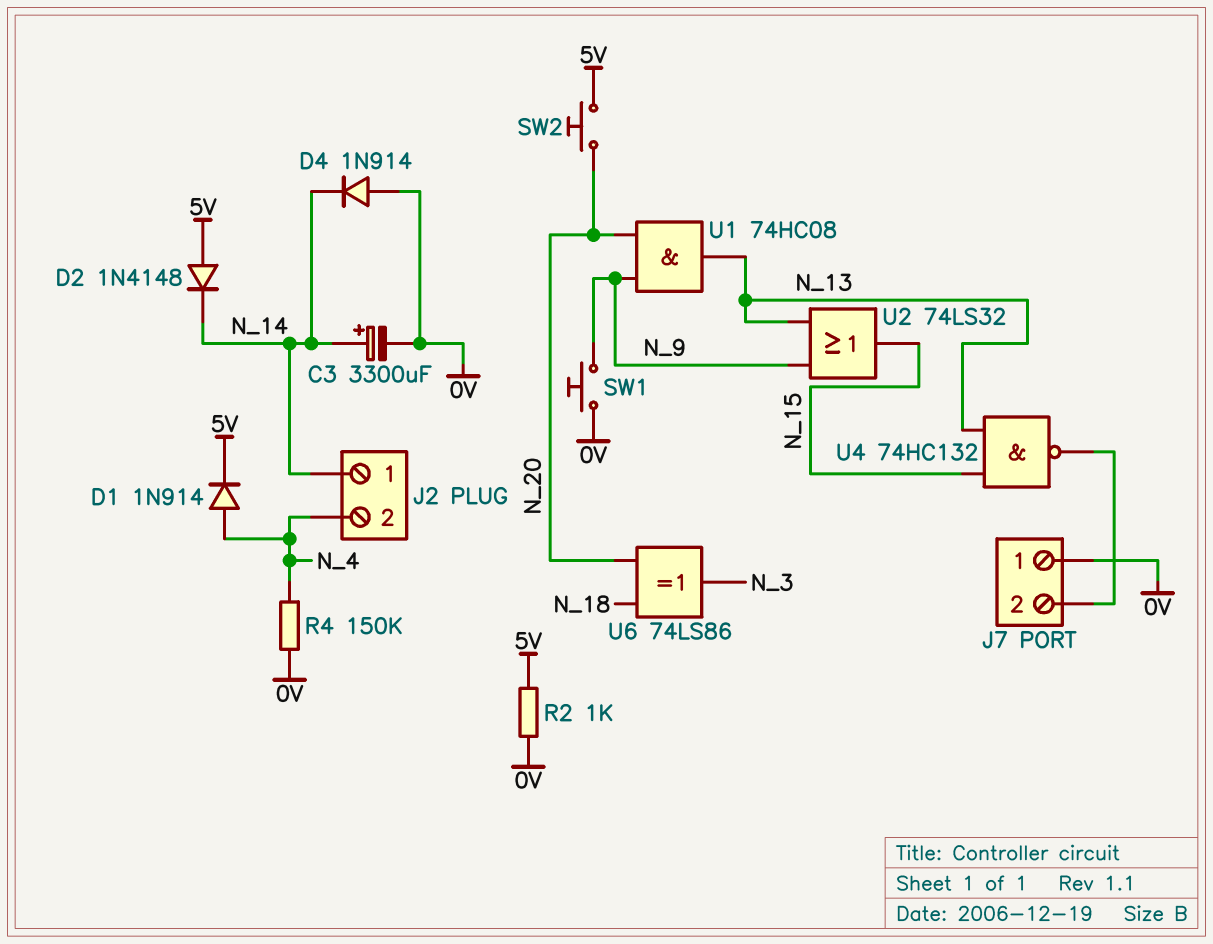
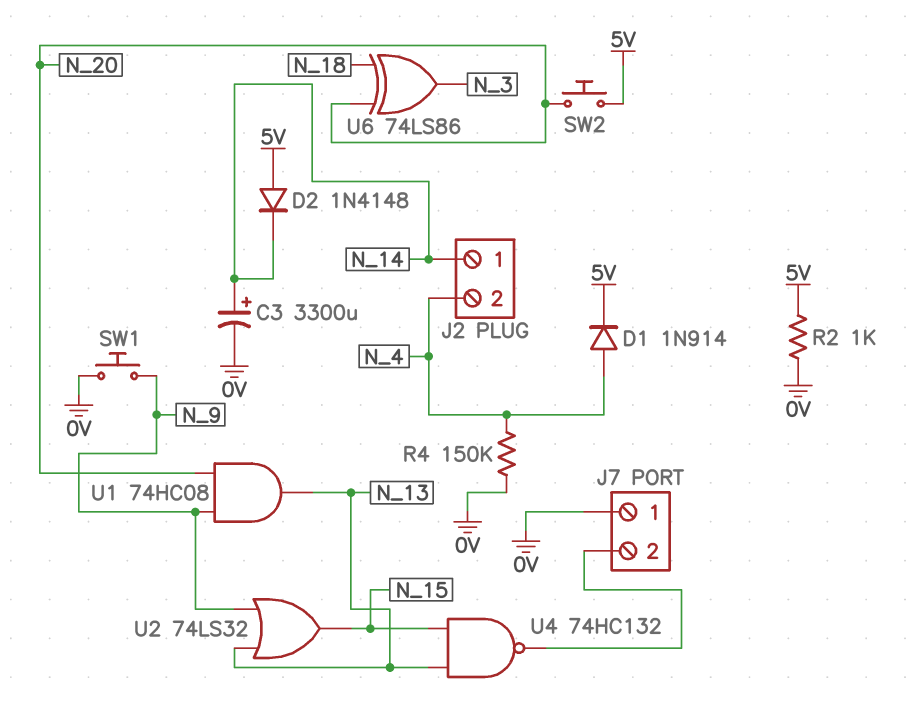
D4: diode 1N914 (A 0V, K N_14) -> none

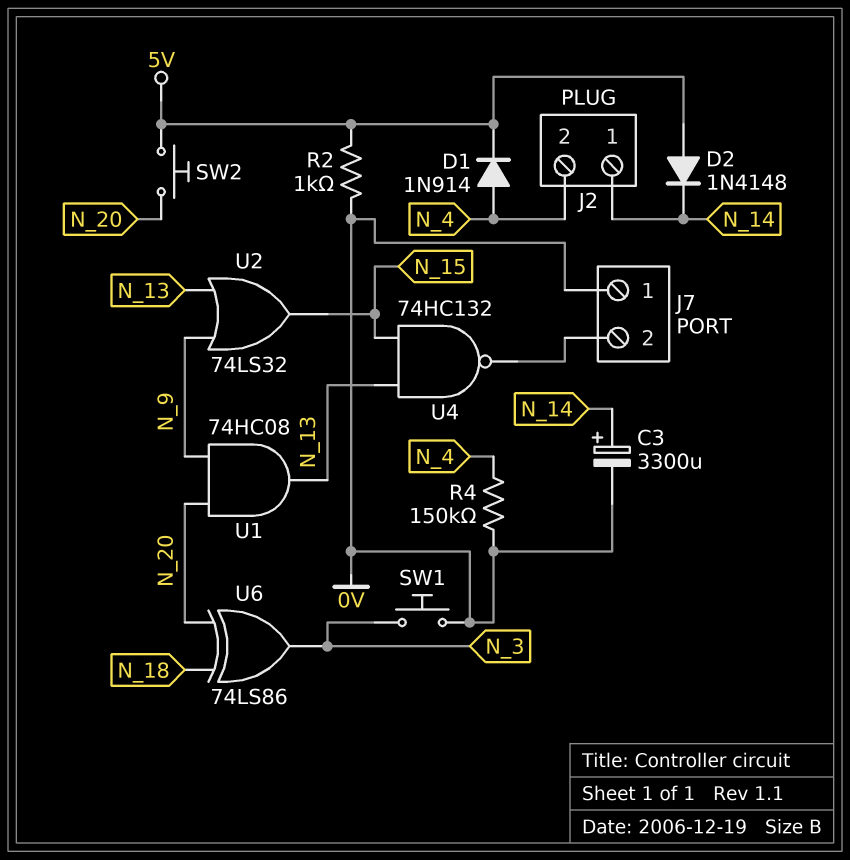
SW1: button (0V, N_9) -> button (0V, N_3)

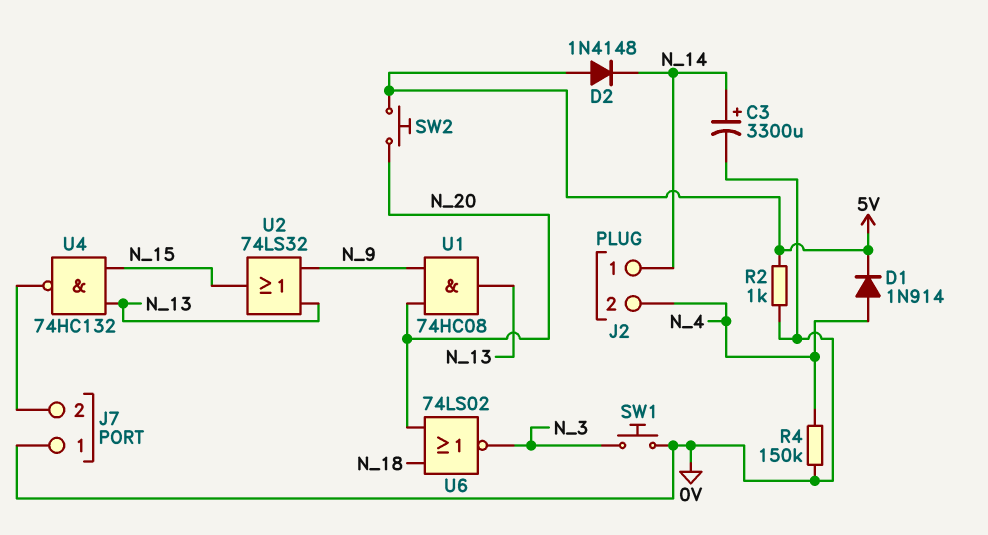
U6: XOR 74LS86 (in N_18, in N_20, out N_3) -> NOR 74LS02 (in N_18, in N_20, out N_3)

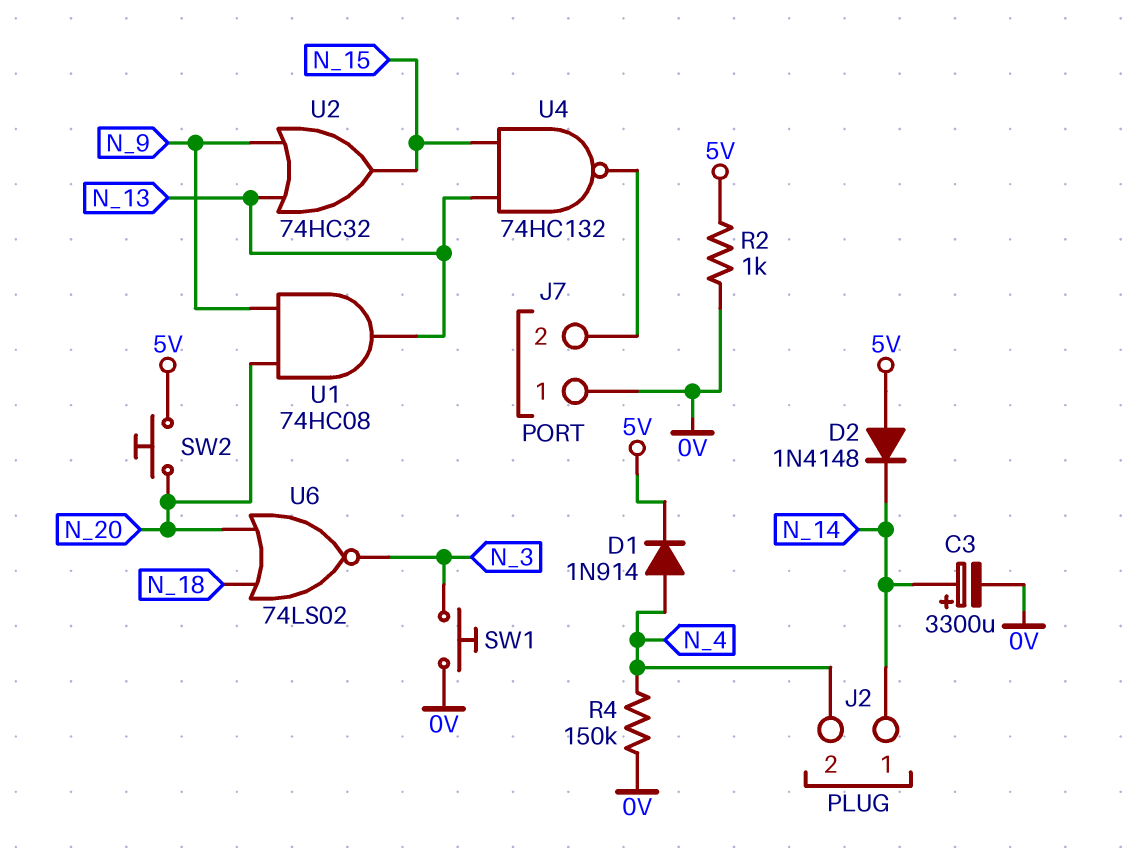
U2: OR 74LS32 (in N_9, in N_13, out N_15) -> OR 74HC32 (in N_9, in N_13, out N_15)

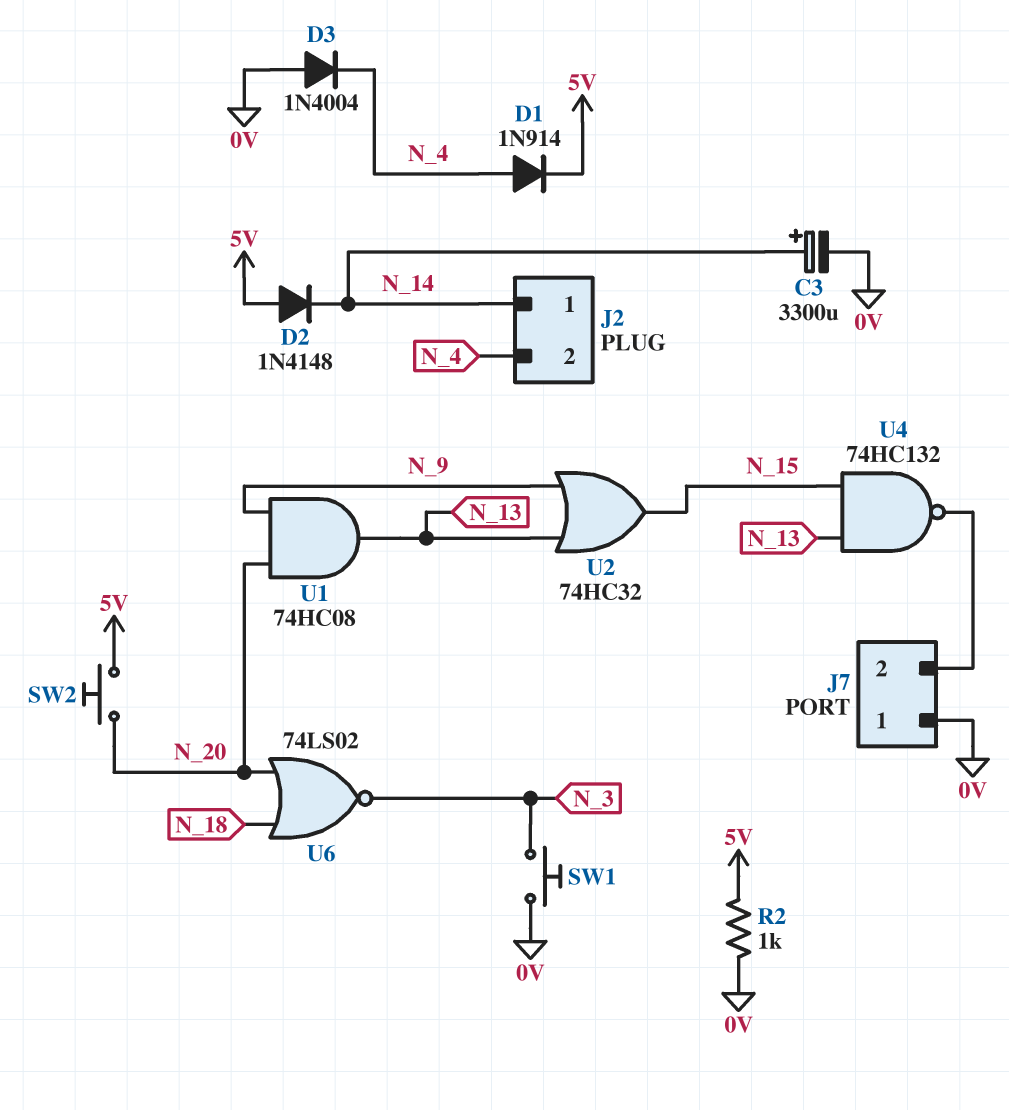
D3: none -> diode 1N4004 (A 0V, K N_4)
R4: 150k (0V, N_4) -> none

